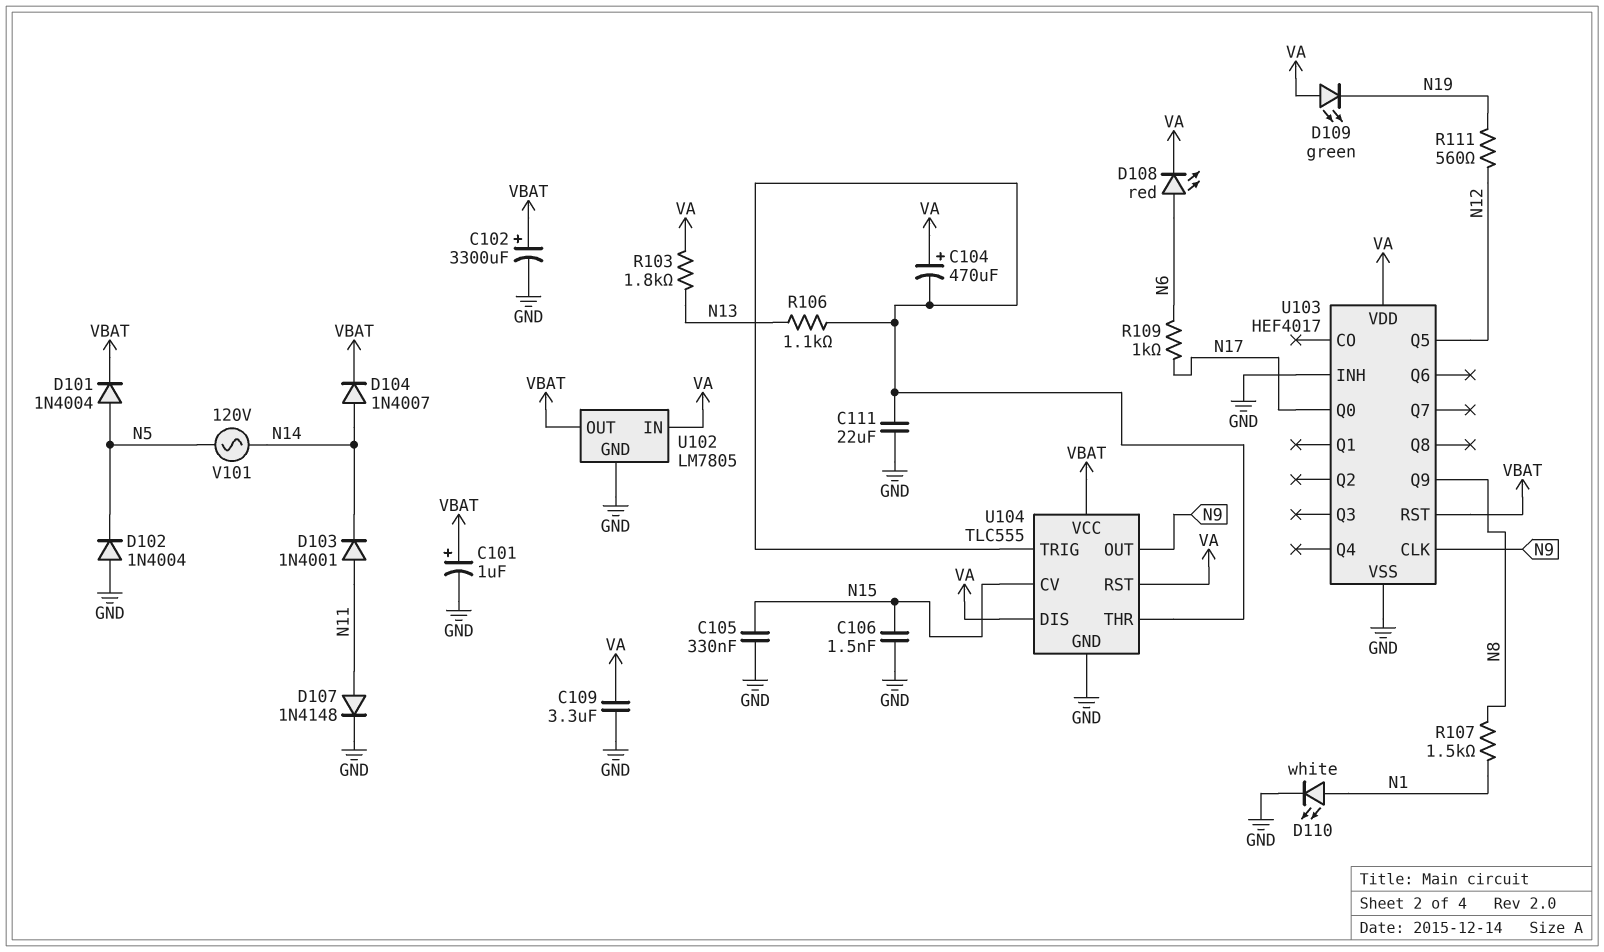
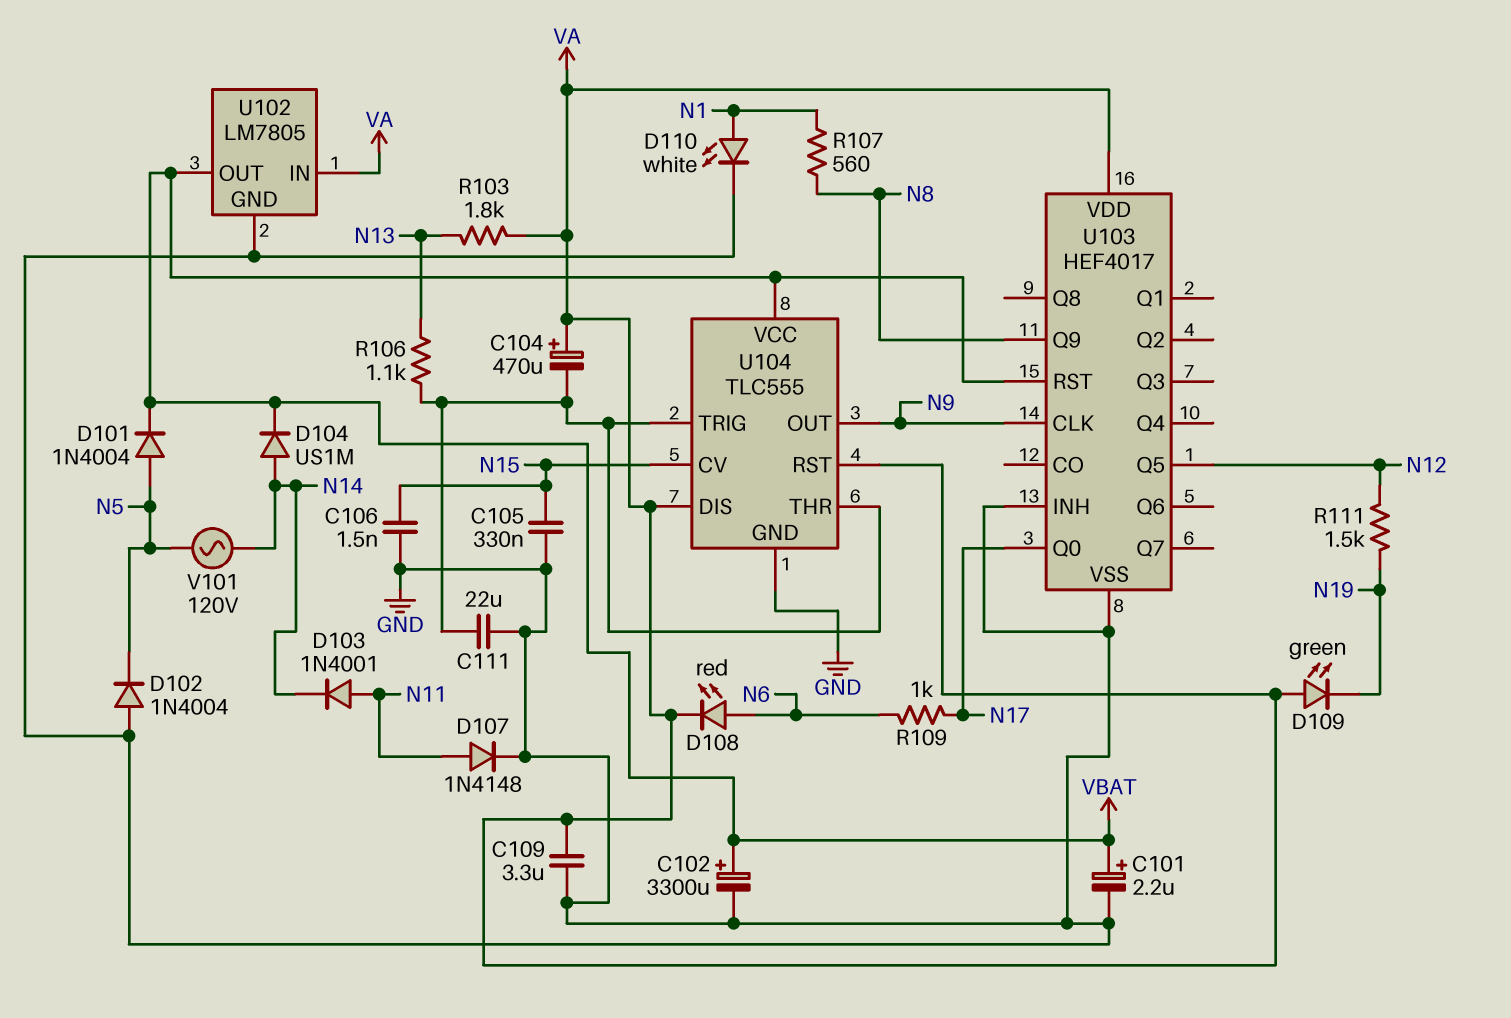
C101: 1uF (plus VBAT, minus GND) -> 2.2uF (plus VBAT, minus GND)
D104: diode 1N4007 (A N14, K VBAT) -> diode US1M (A N14, K VBAT)
R107: 1.5k (N1, N8) -> 560 (N1, N8)
R111: 560 (N12, N19) -> 1.5k (N12, N19)

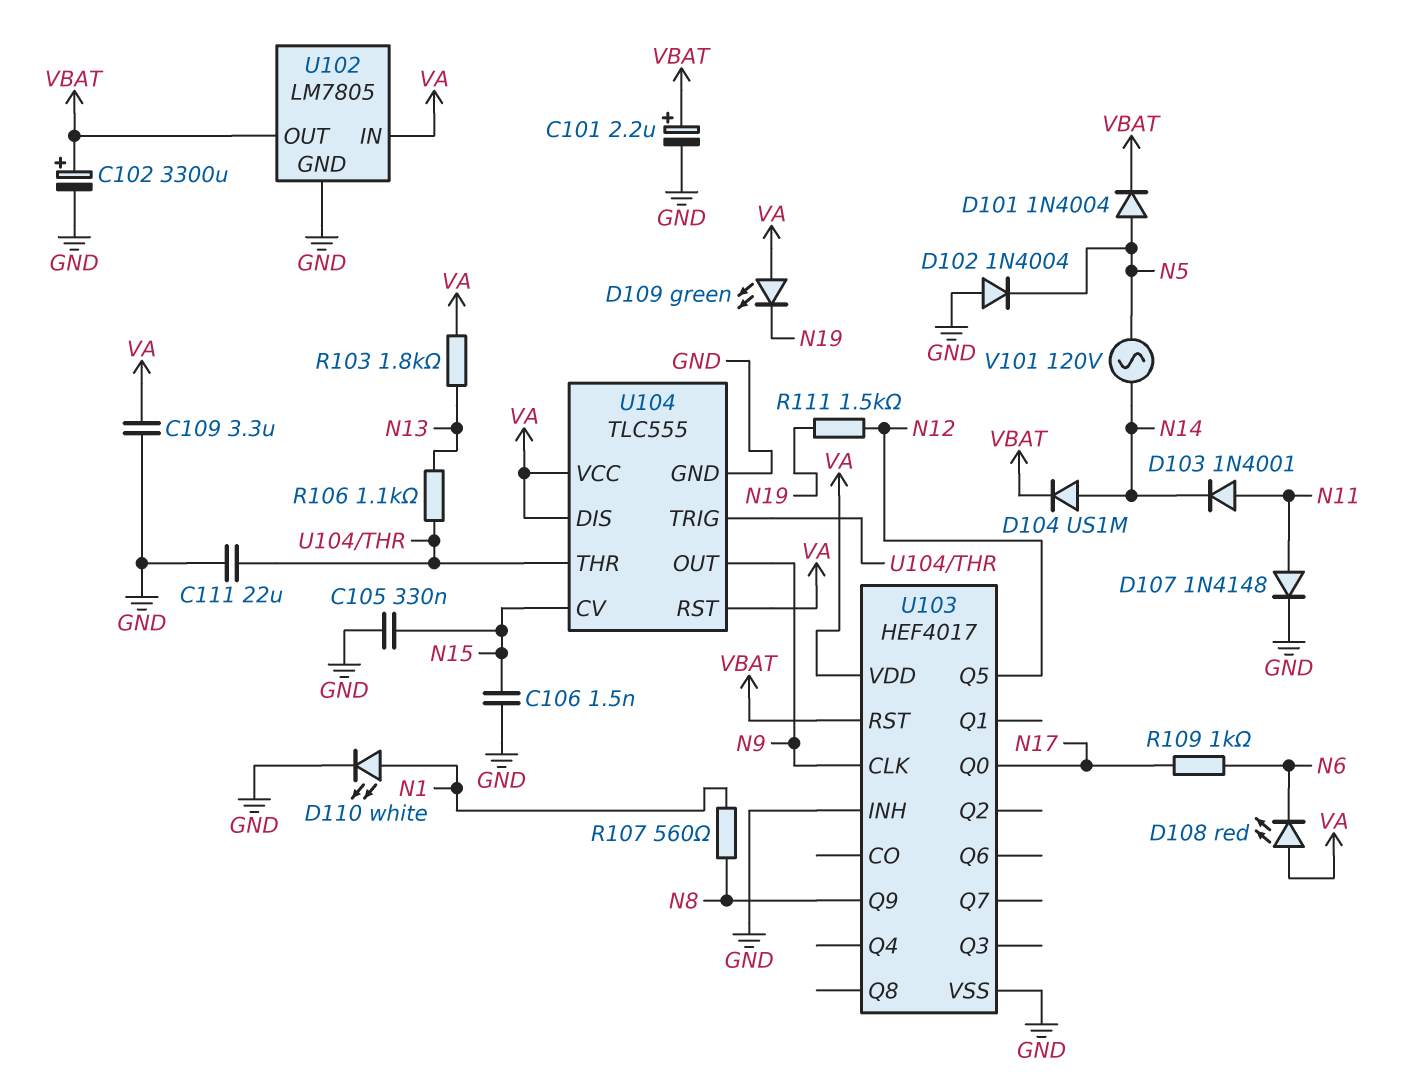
C104: 470uF (plus VA, minus U104/THR) -> none
D108: LED red (A N6, K VA) -> LED red (A VA, K N6)
U104 pin VCC: VBAT -> VA

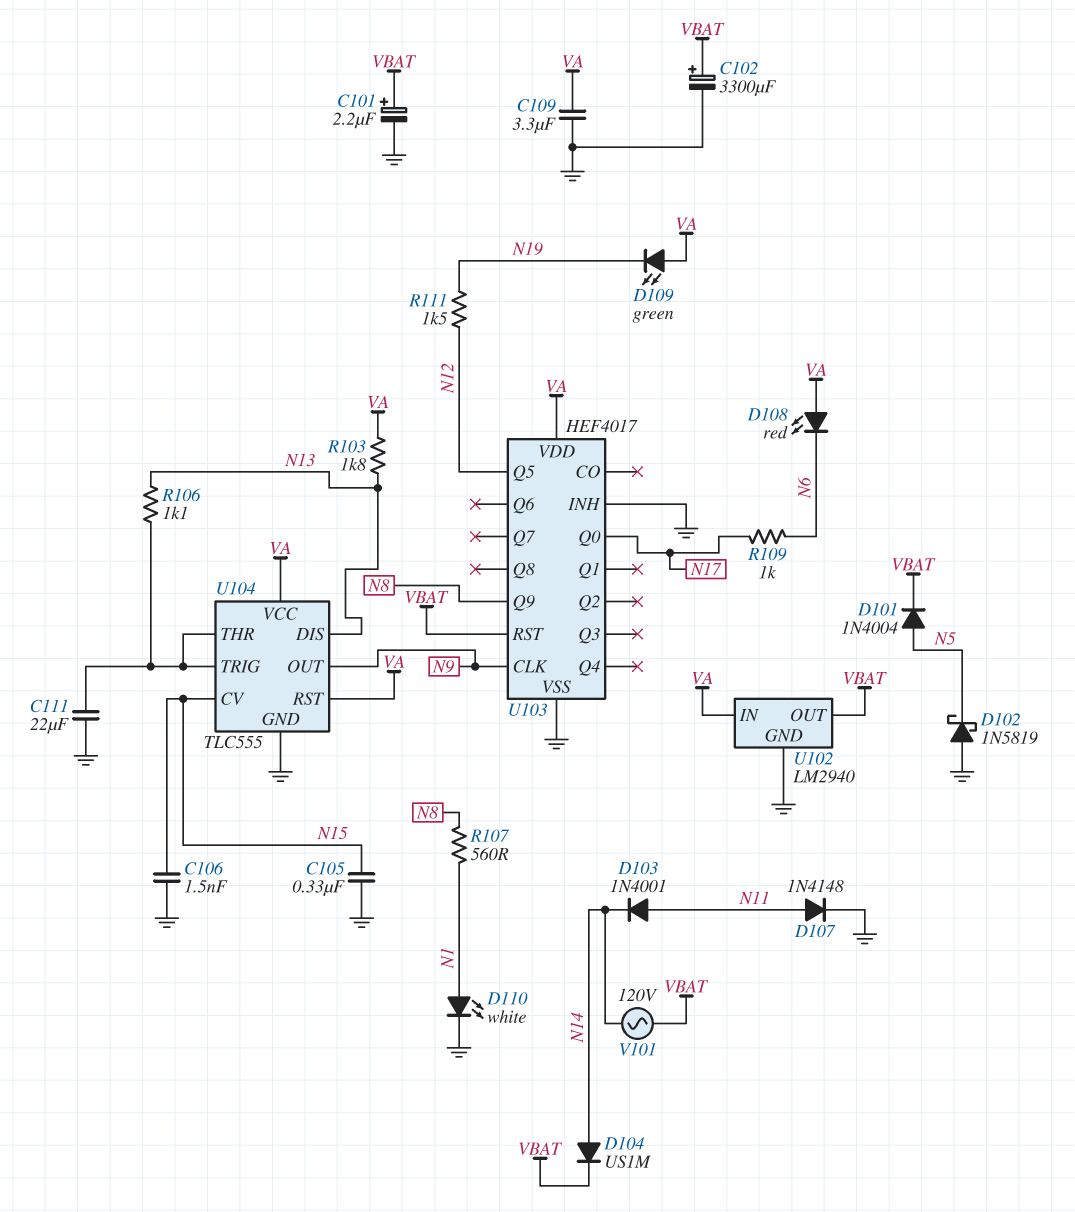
D102: diode 1N4004 (A GND, K N5) -> schottky 1N5819 (A GND, K N5)
U102: LM7805 -> LM2940
U104 pin DIS: VA -> N13
V101: AC 120V (N5, N14) -> AC 120V (N14, VBAT)

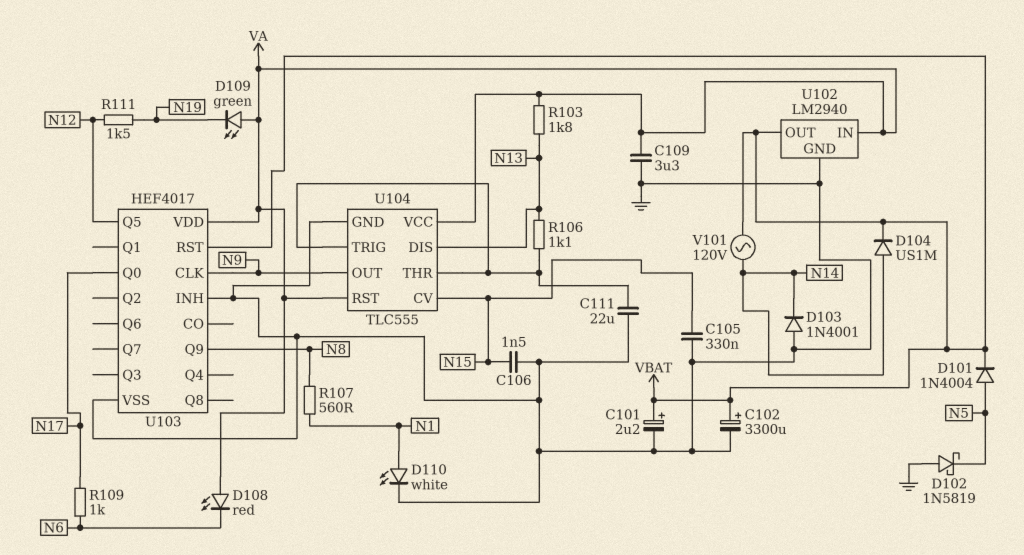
D103: diode 1N4001 (A N11, K N14) -> diode 1N4001 (A GND, K N14)
D107: diode 1N4148 (A N11, K GND) -> none

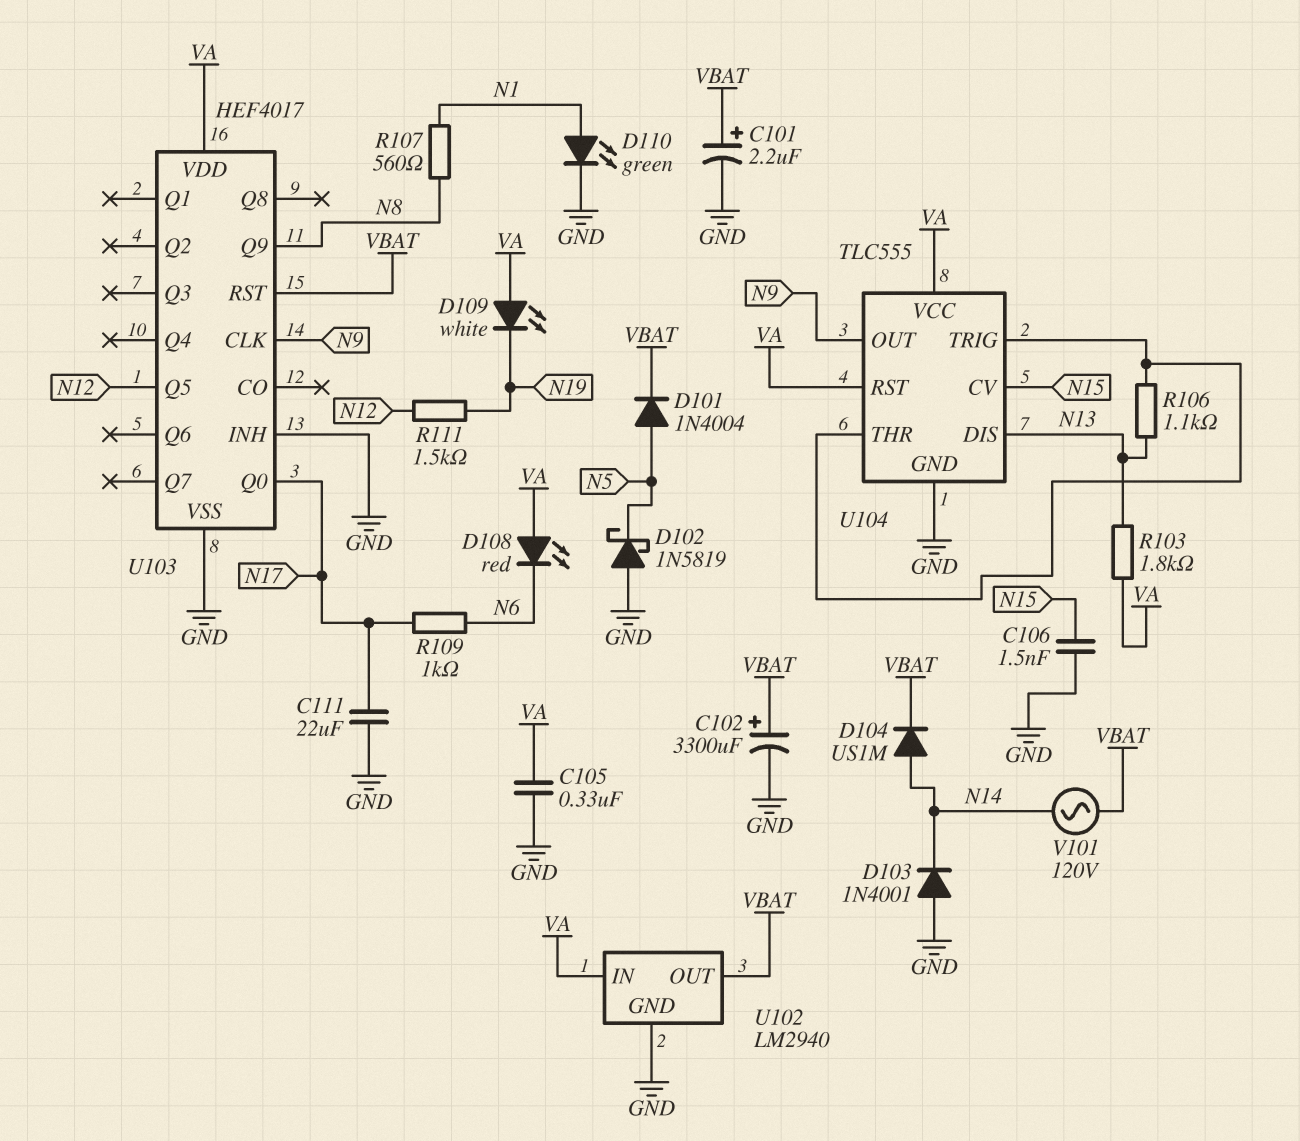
C105: 330nF (GND, N15) -> 330nF (GND, VA)
C109: 3.3uF (GND, VA) -> none
C111: 22uF (GND, U104/THR) -> 22uF (GND, N17)
D109: LED green (A VA, K N19) -> LED white (A VA, K N19)
D110: LED white (A N1, K GND) -> LED green (A N1, K GND)

